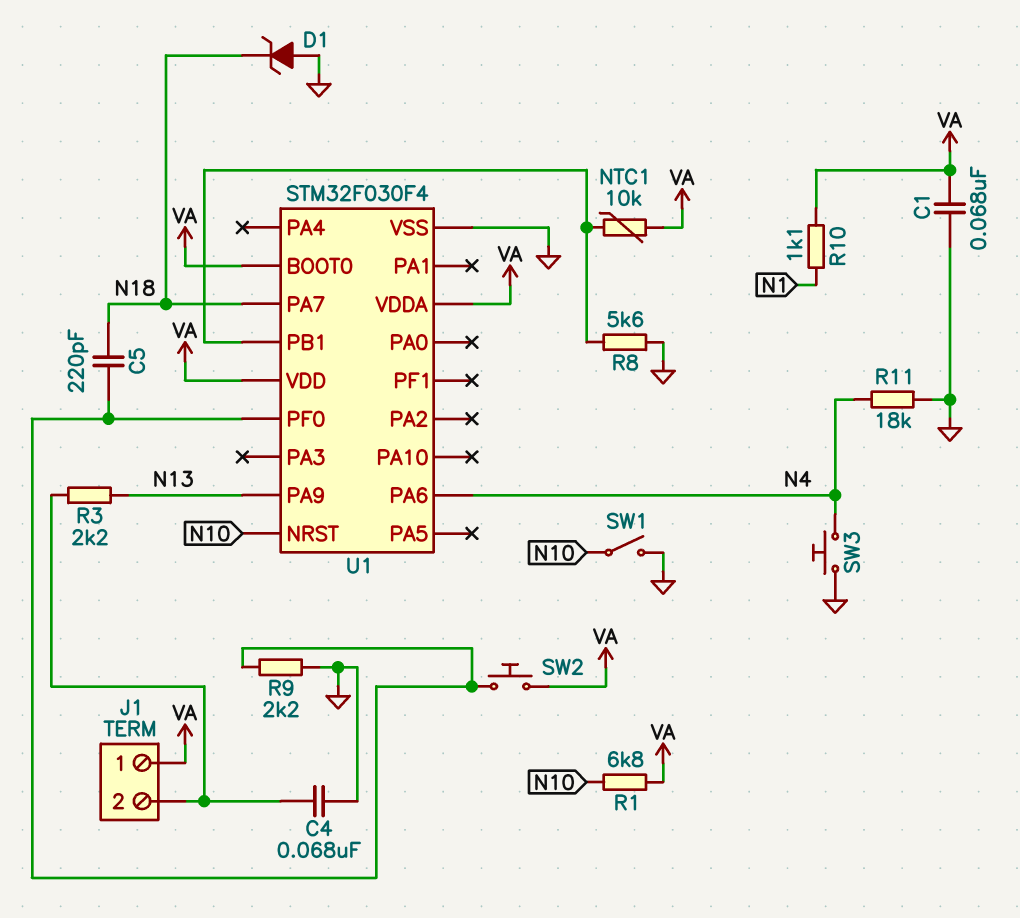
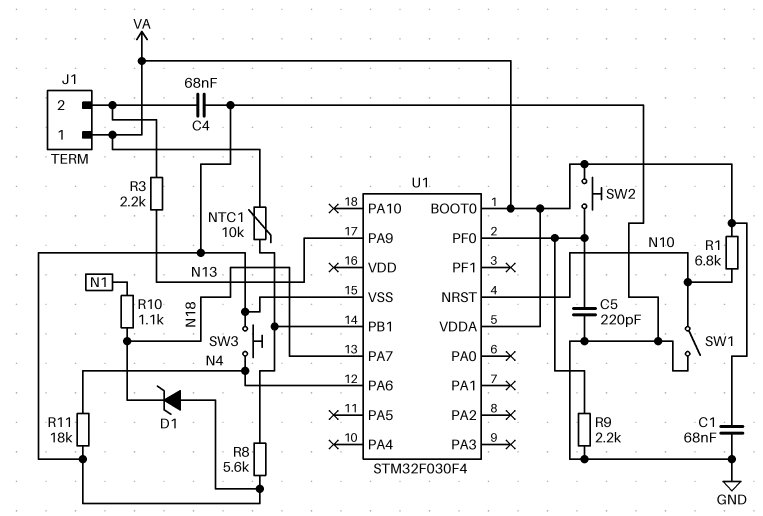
C5: 220pF (N18, U1/PF0) -> 220pF (GND, U1/PF0)
R10: 1.1k (N1, VA) -> 1.1k (N1, N18)
U1 pin VDD: VA -> none

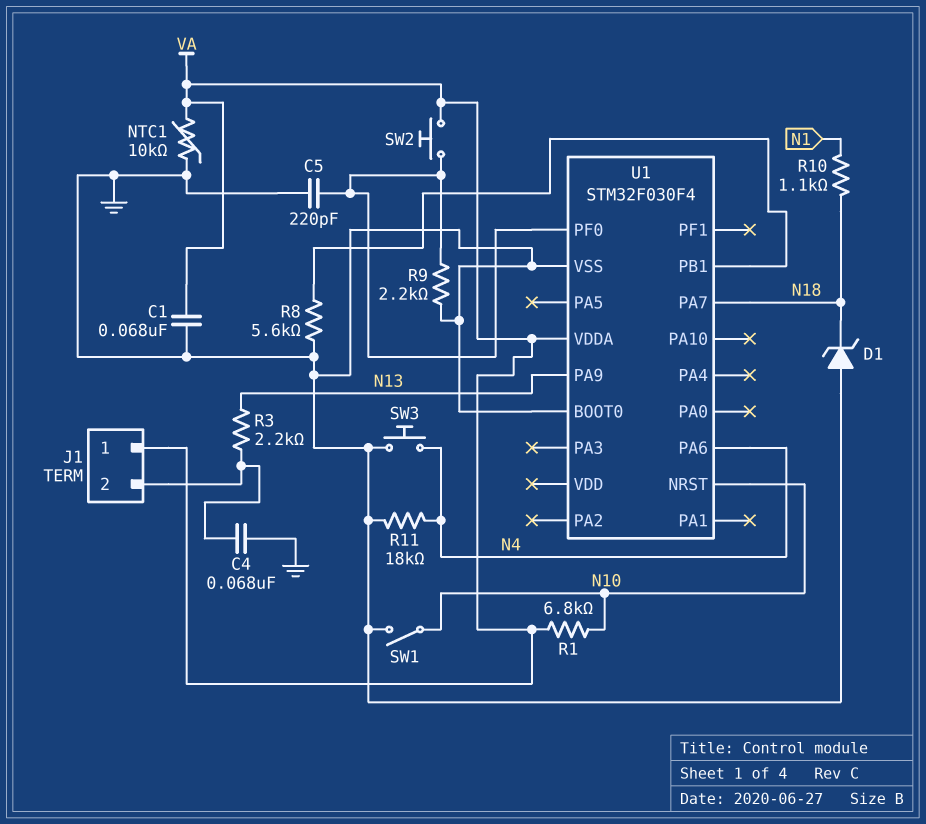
NTC1: 10k (U1/PB1, VA) -> 10k (GND, VA)
U1 pin BOOT0: VA -> GND

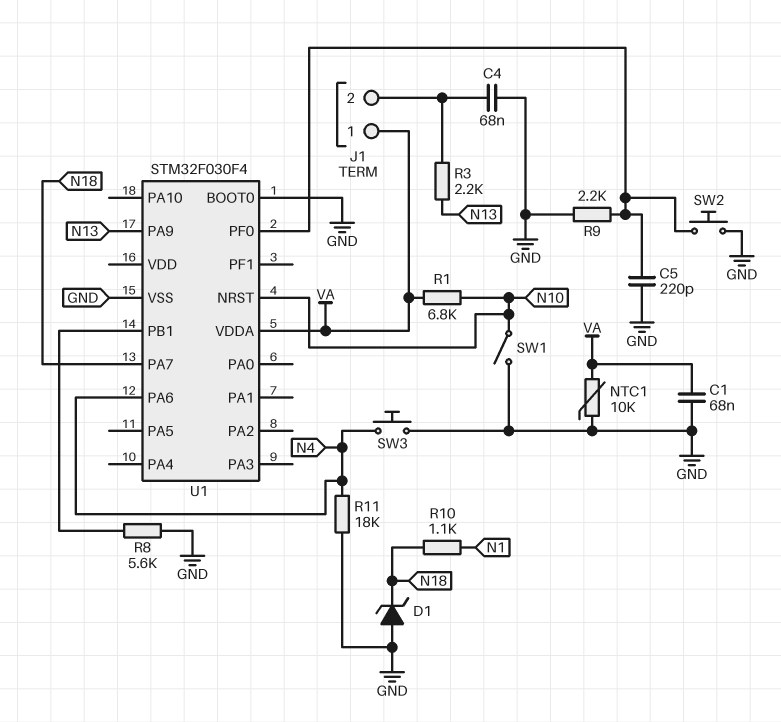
SW2: button (U1/PF0, VA) -> button (GND, U1/PF0)

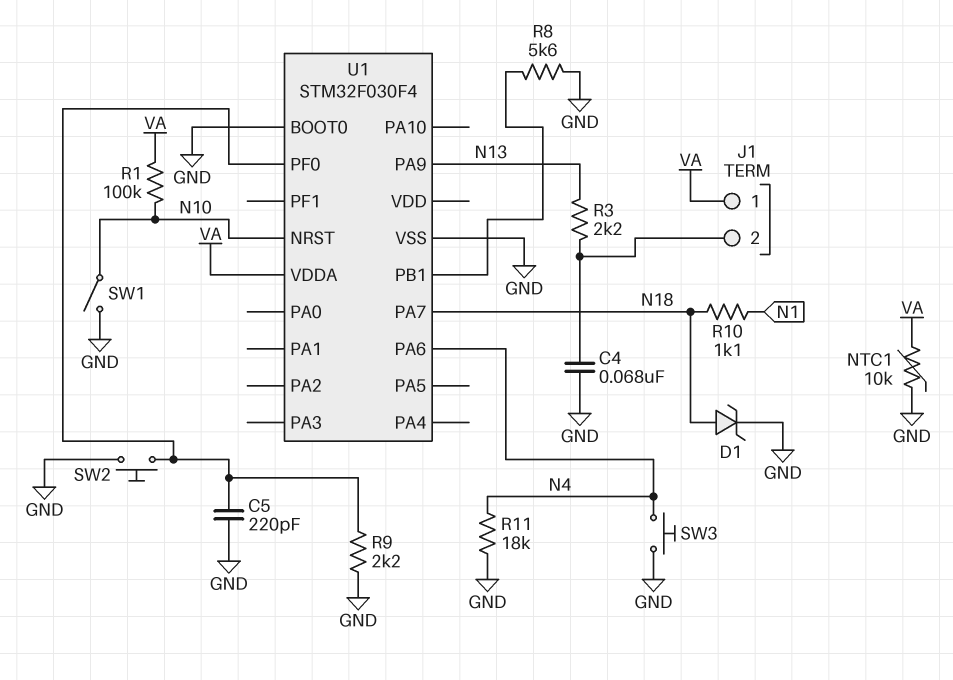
C1: 68nF (GND, VA) -> none
D1: zener (A GND, K N18) -> zener (A N18, K GND)
R1: 6.8k (N10, VA) -> 100k (N10, VA)

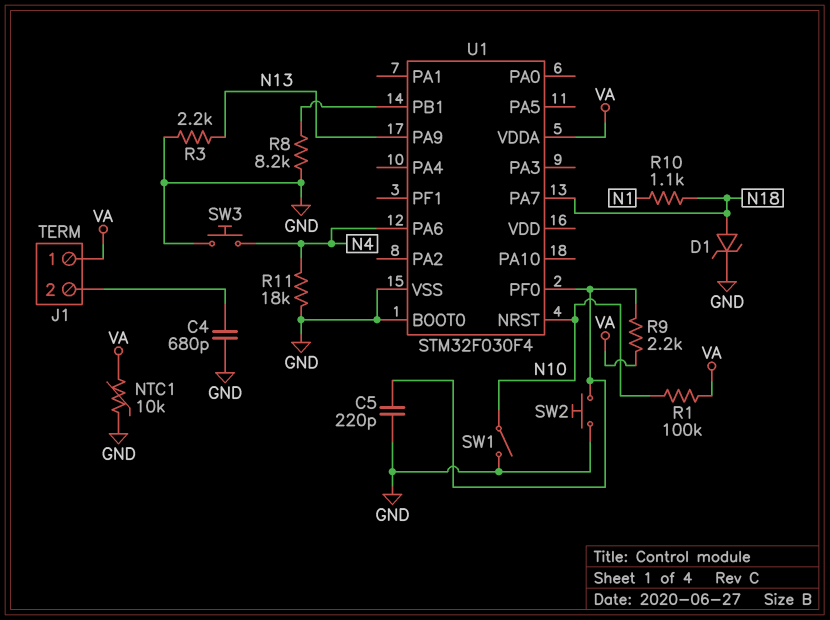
C4: 68nF (GND, J1/2) -> 680pF (GND, J1/2)
R3: 2.2k (J1/2, N13) -> 2.2k (GND, N13)
R8: 5.6k (GND, U1/PB1) -> 8.2k (GND, U1/PB1)
R9: 2.2k (GND, U1/PF0) -> 2.2k (U1/PF0, VA)

